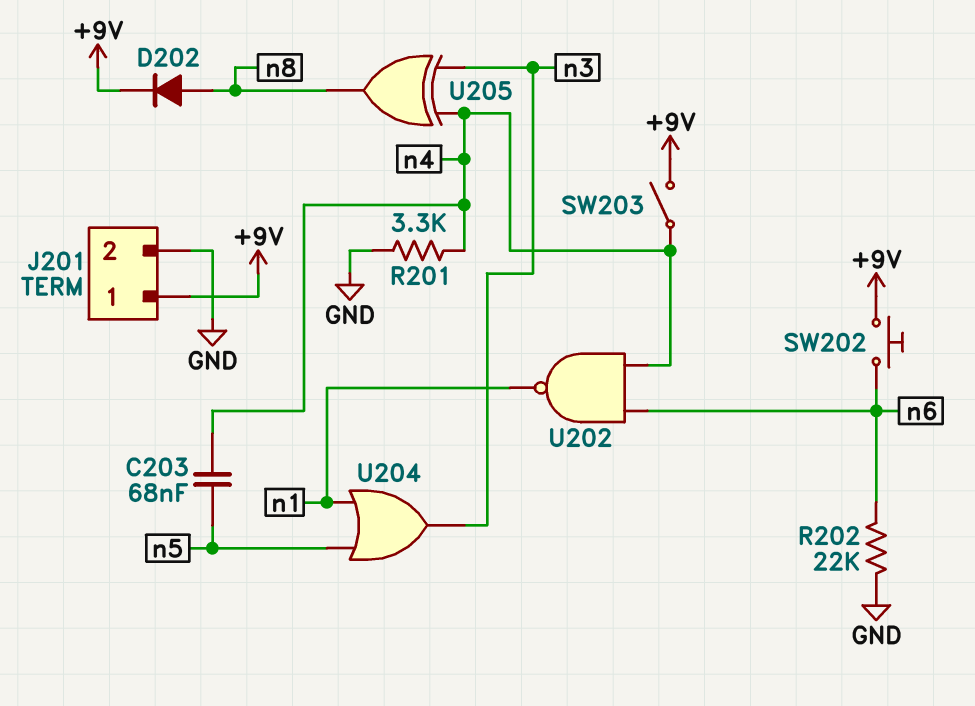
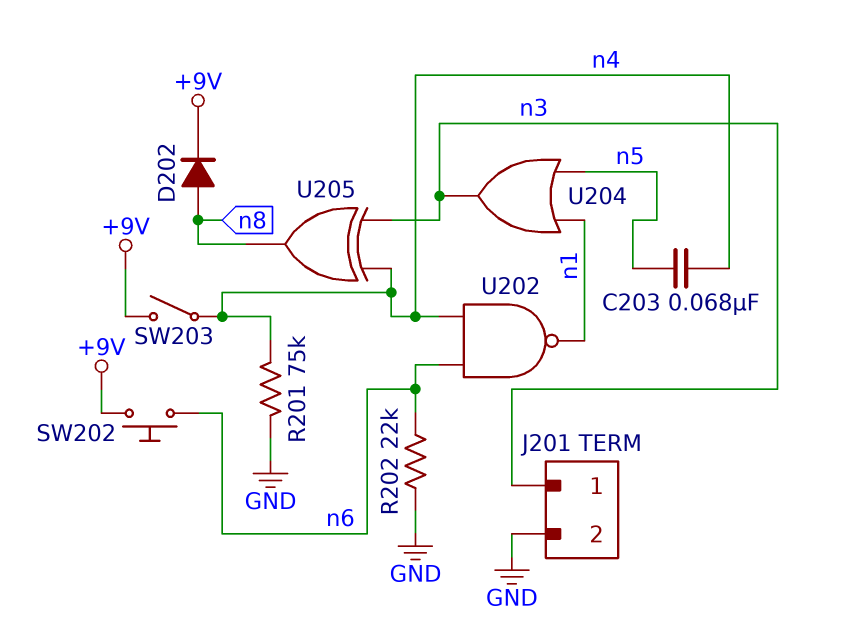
J201 pin 1: +9V -> n3
R201: 3.3k (GND, n4) -> 75k (GND, n4)

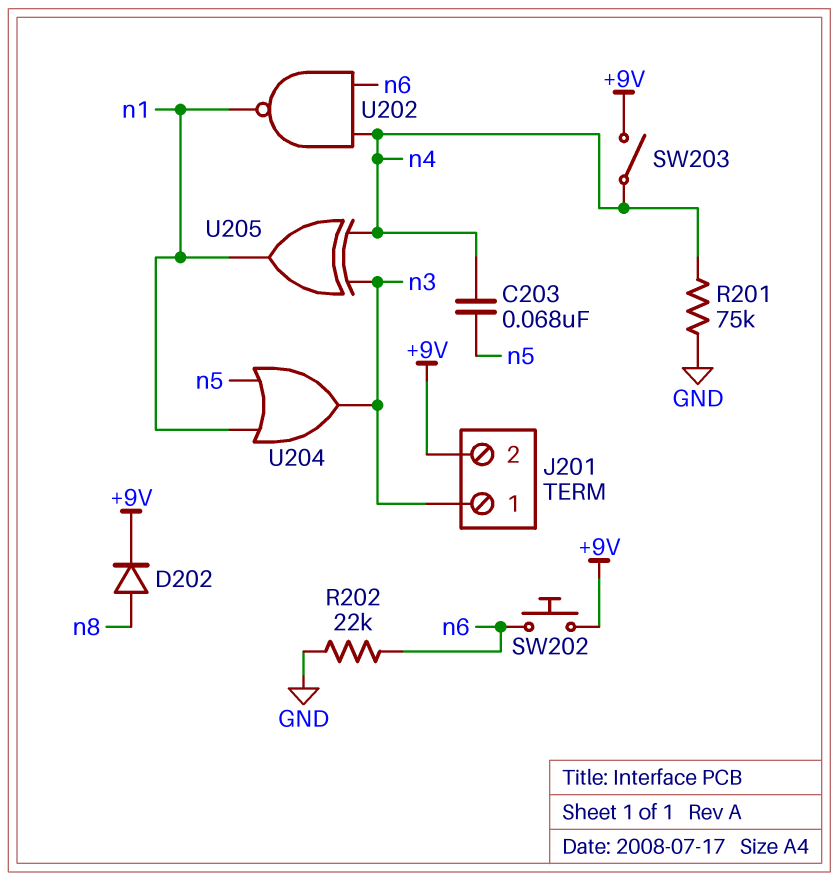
J201 pin 2: GND -> +9V
U205: XOR (in n3, in n4, out n8) -> XOR (in n3, in n4, out n1)

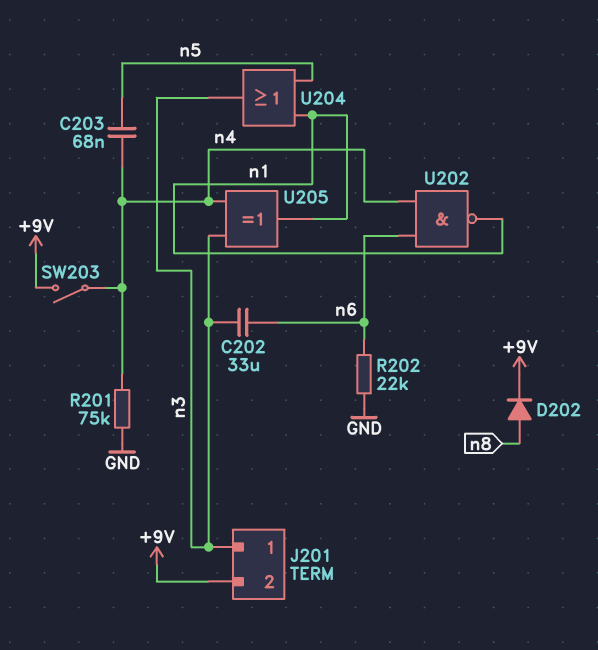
C202: none -> 33uF (n3, n6)
SW202: button (+9V, n6) -> none

